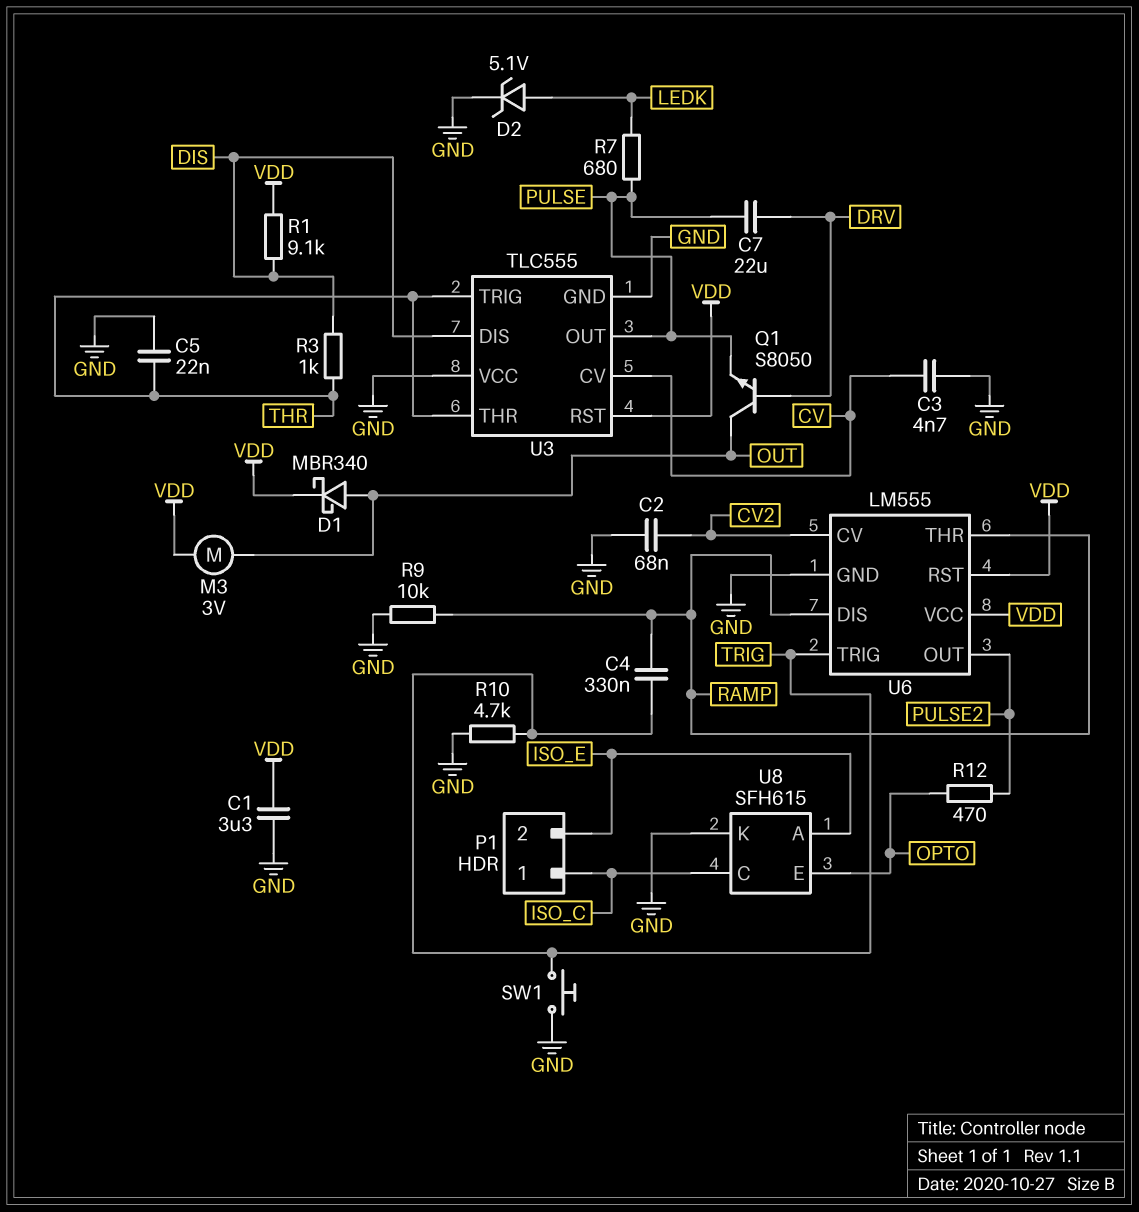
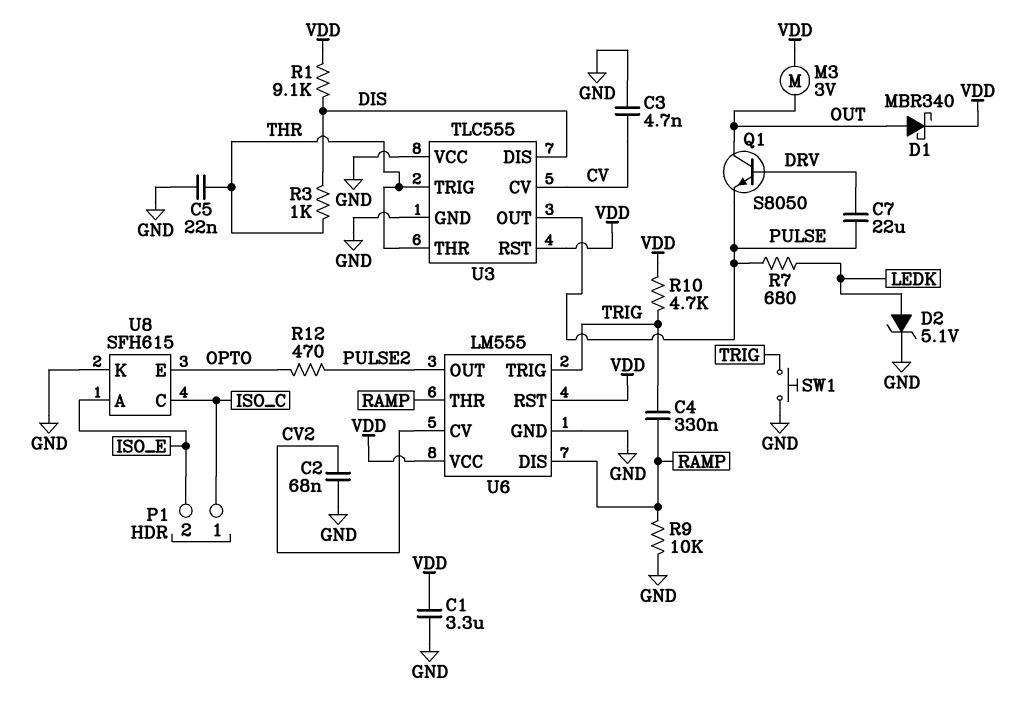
R10: 4.7k (GND, TRIG) -> 4.7k (TRIG, VDD)

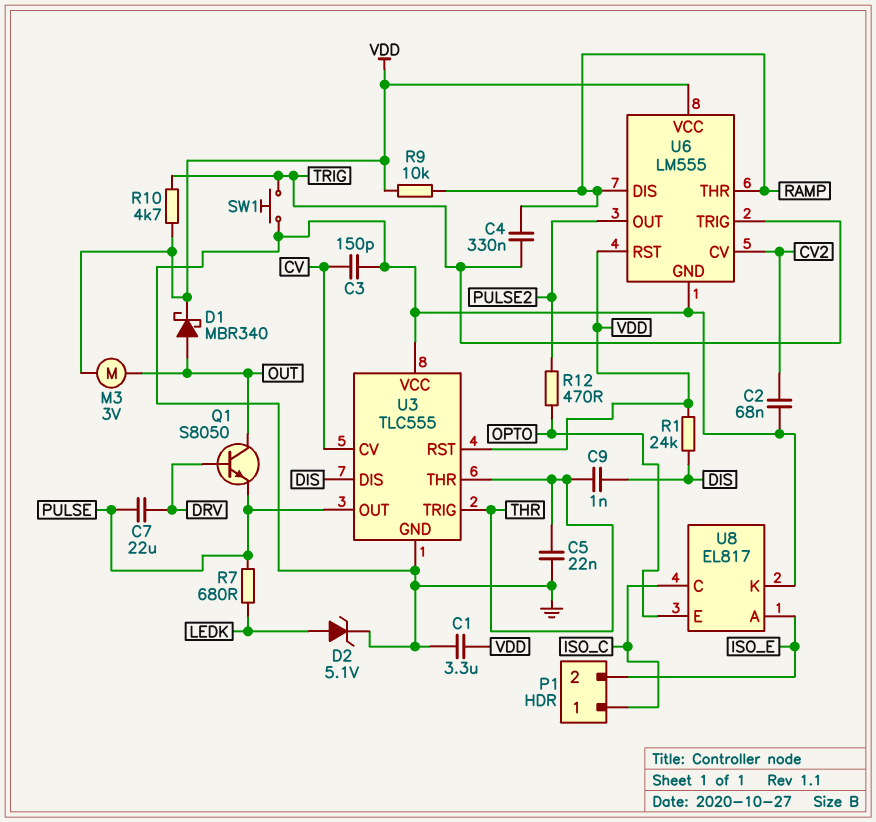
C3: 4.7nF (CV, GND) -> 150pF (CV, GND)
C9: none -> 1nF (DIS, THR)
R1: 9.1k (DIS, VDD) -> 24k (DIS, VDD)
R3: 1k (DIS, THR) -> none
R9: 10k (GND, RAMP) -> 10k (RAMP, VDD)
U8: SFH615 -> EL817

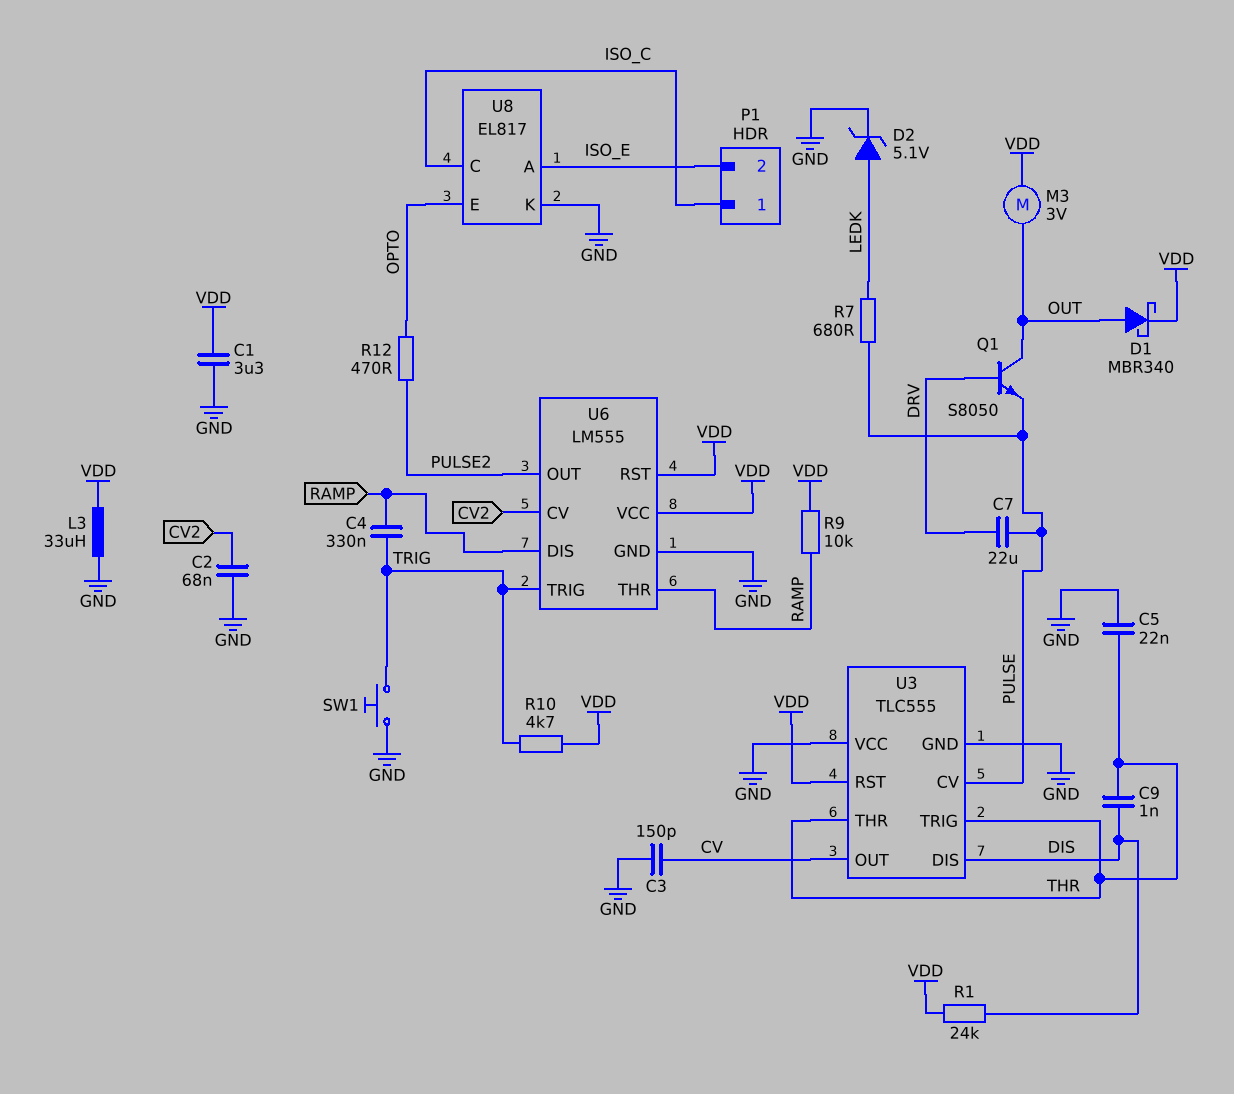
L3: none -> 33uH (GND, VDD)
U3 pin CV: CV -> PULSE
U3 pin OUT: PULSE -> CV

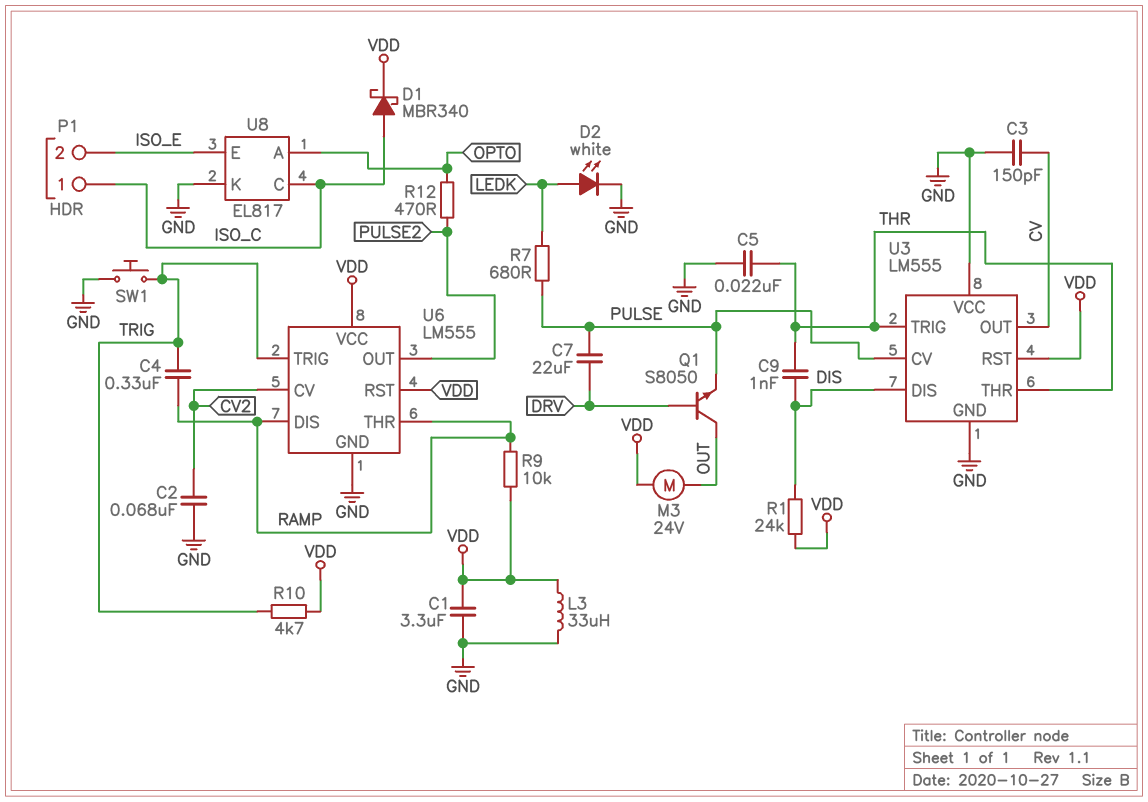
D1: schottky MBR340 (A OUT, K VDD) -> schottky MBR340 (A ISO_C, K VDD)
D2: zener 5.1V (A LEDK, K GND) -> LED white (A LEDK, K GND)
M3: motor 3V (OUT, VDD) -> motor 24V (OUT, VDD)
U3: TLC555 -> LM555
U8 pin A: ISO_E -> OPTO
U8 pin E: OPTO -> ISO_E

